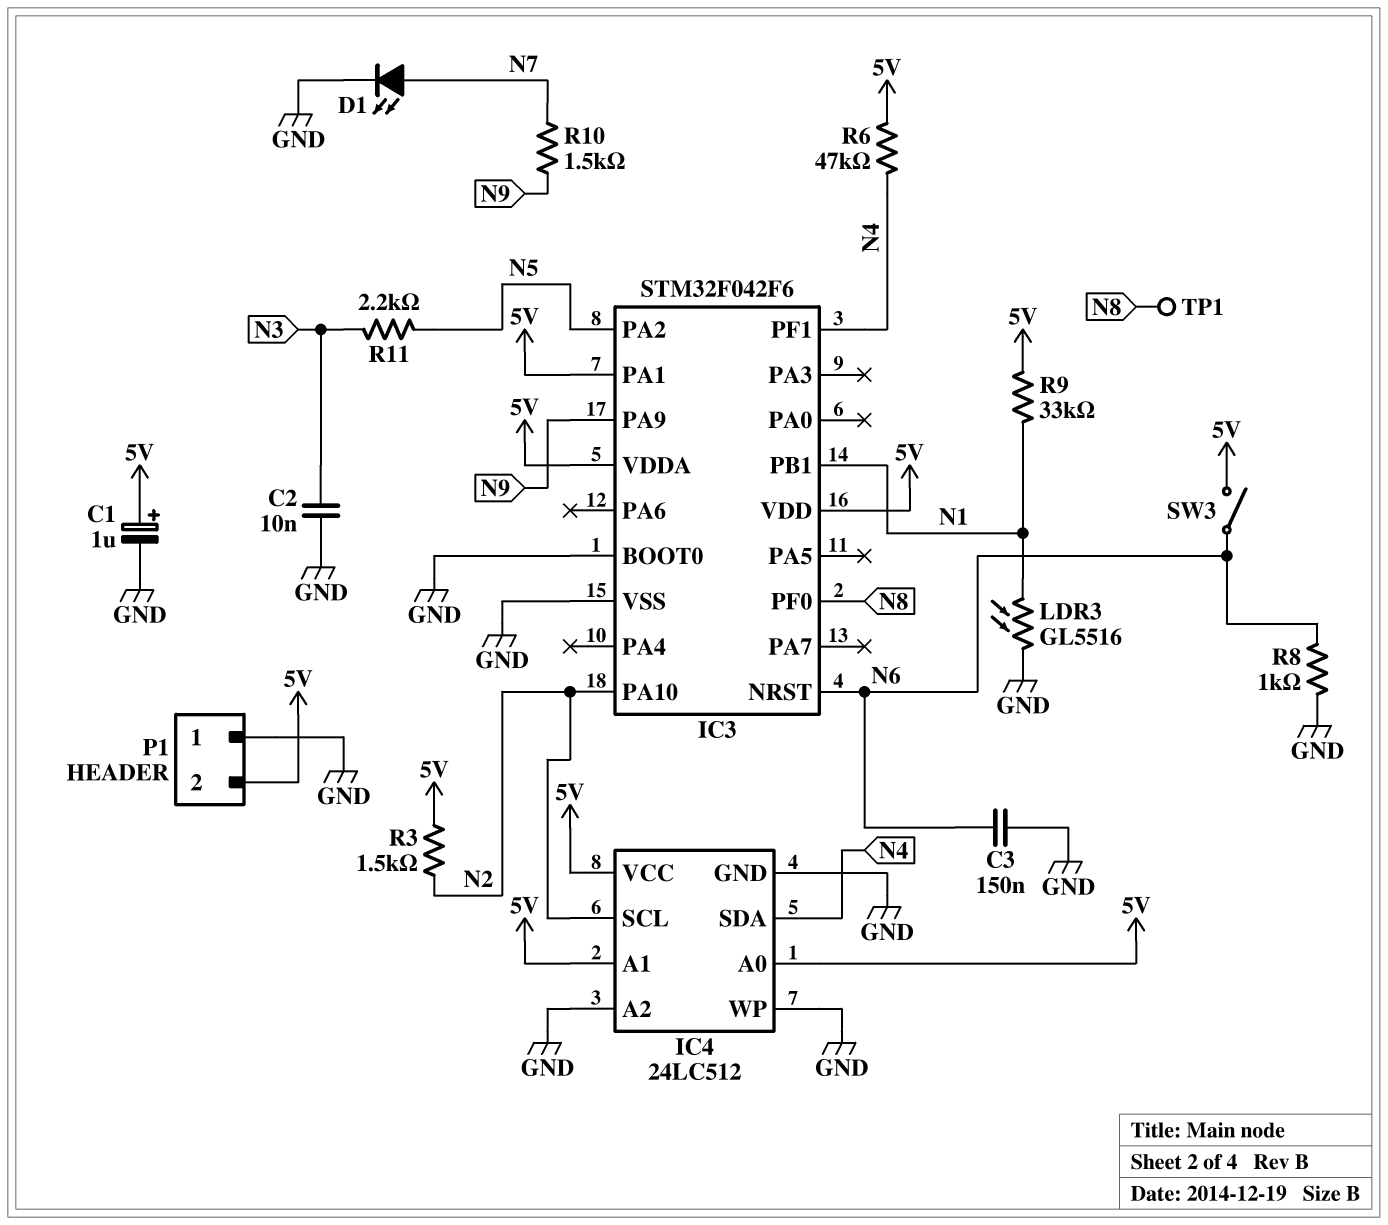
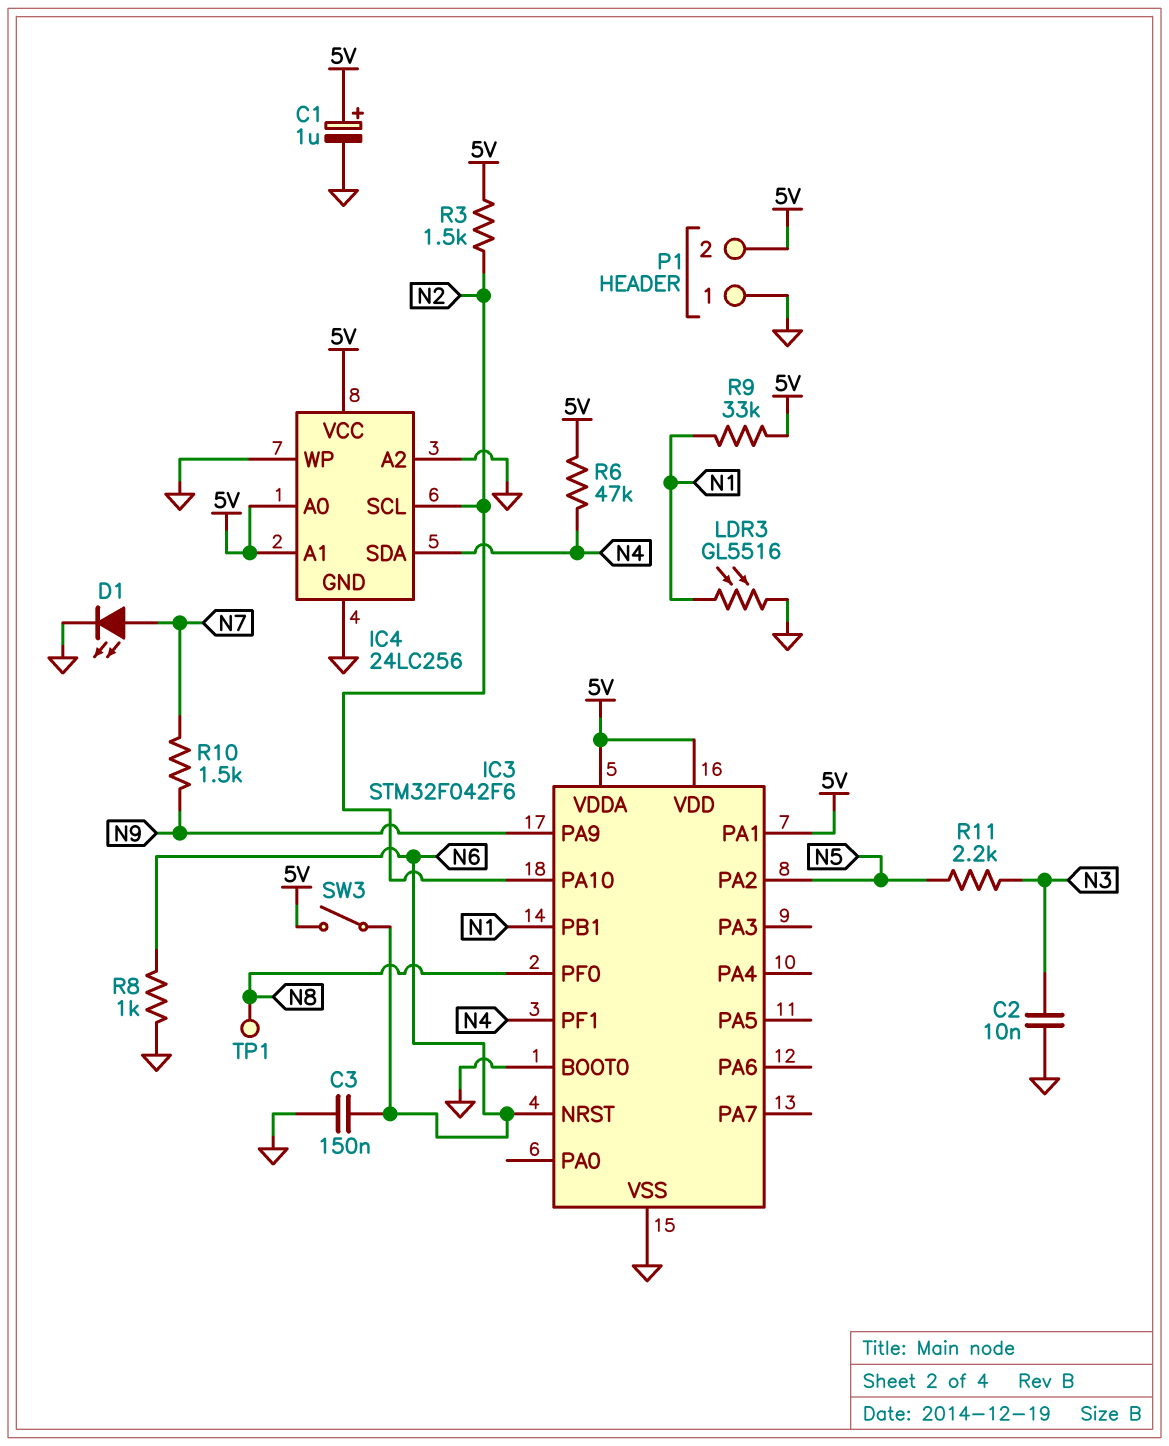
IC4: 24LC512 -> 24LC256

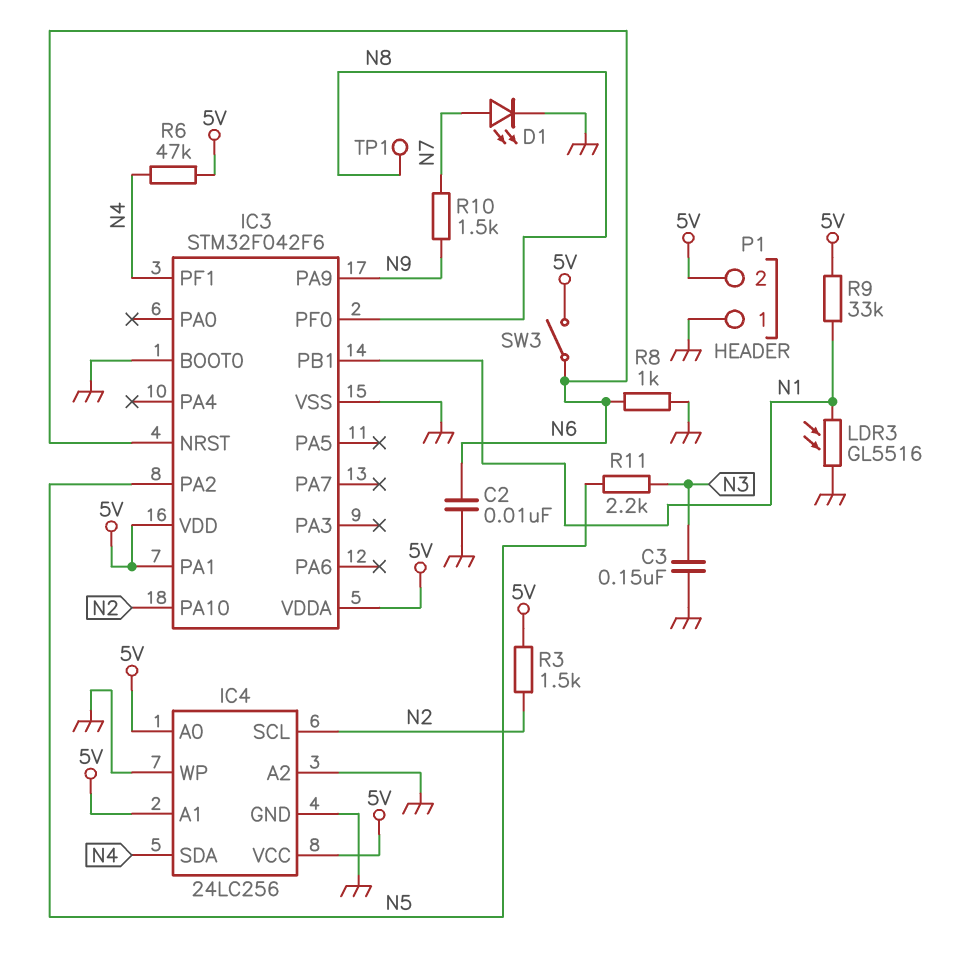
C1: 1uF (plus 5V, minus GND) -> none
C2: 10nF (GND, N3) -> 10nF (GND, N6)
C3: 150nF (GND, N6) -> 150nF (GND, N3)

